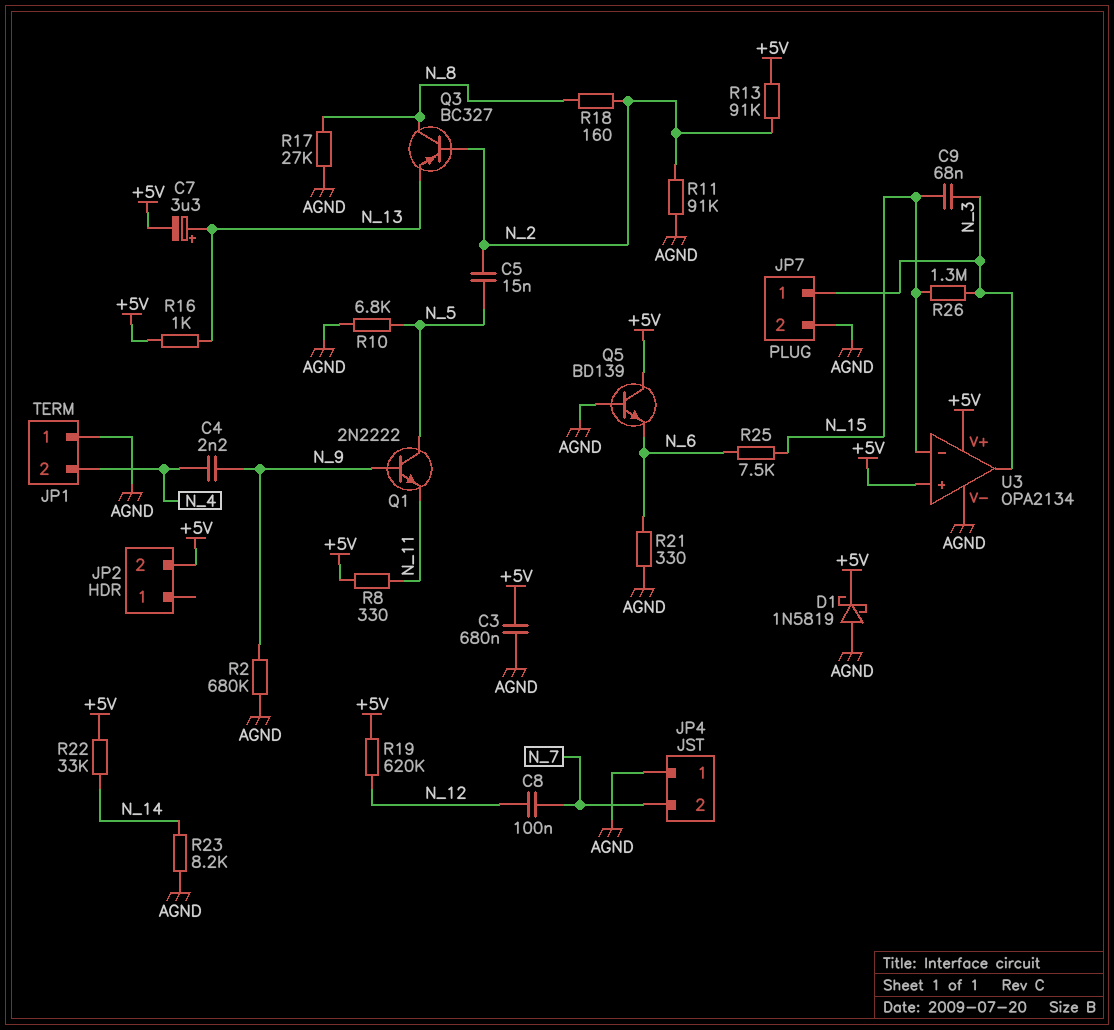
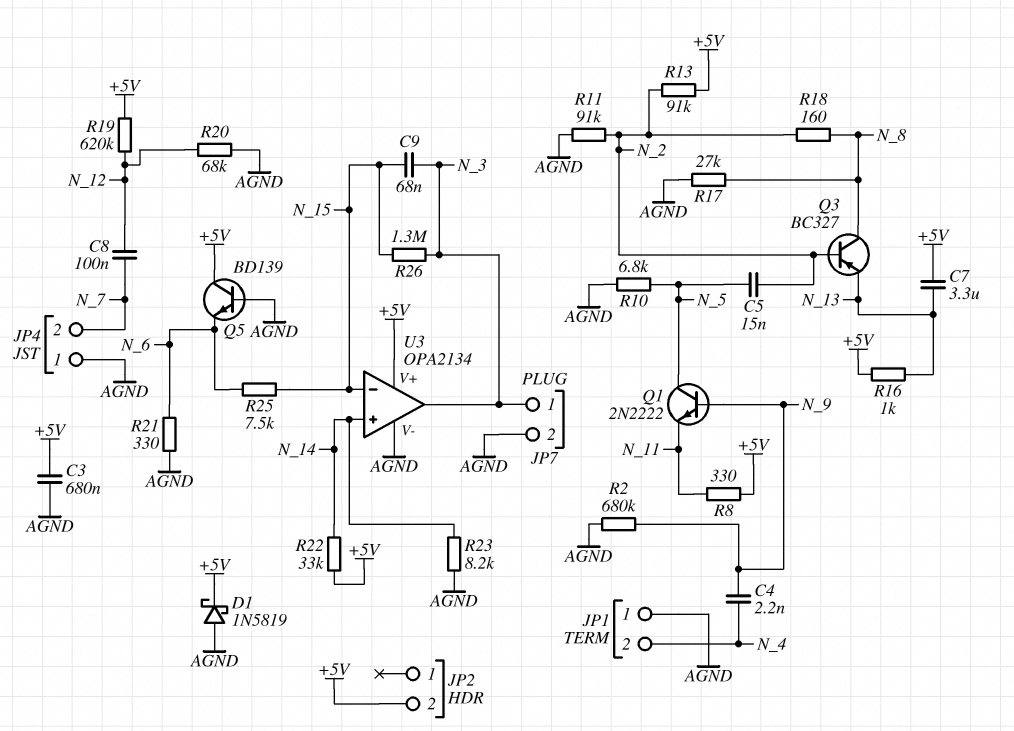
C7: 3.3uF (plus N_13, minus +5V) -> 3.3uF (+5V, N_13)
R20: none -> 68k (AGND, N_12)
U3 pin in+: +5V -> N_14

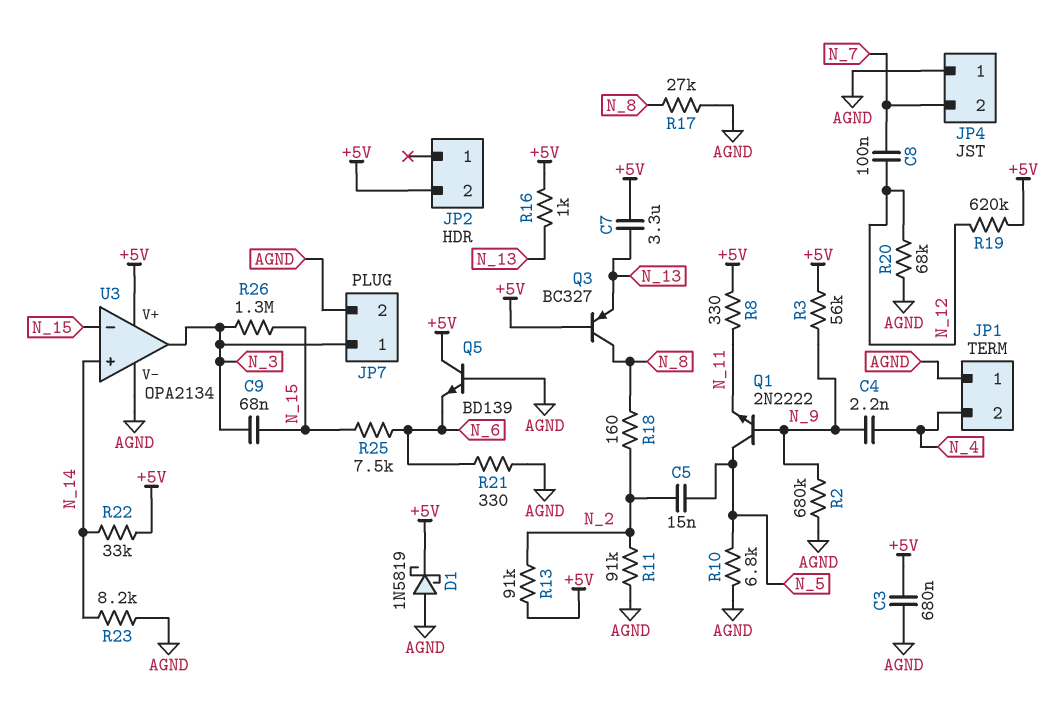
Q3: PNP BC327 (B N_2, C N_8, E N_13) -> PNP BC327 (B +5V, C N_8, E N_13)
R3: none -> 56k (+5V, N_9)

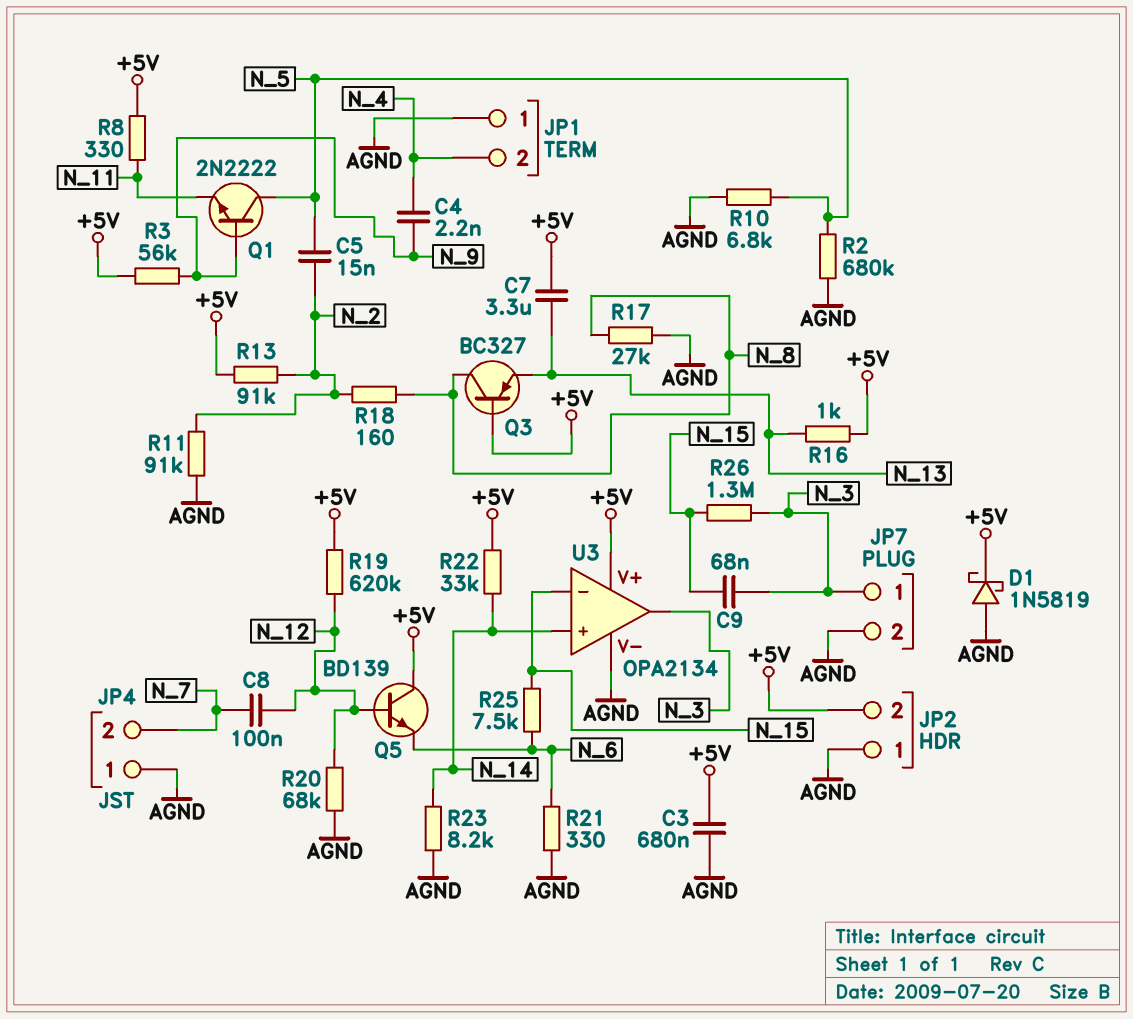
JP2 pin 1: none -> AGND
Q5: NPN BD139 (B AGND, C +5V, E N_6) -> NPN BD139 (B N_12, C +5V, E N_6)
R2: 680k (AGND, N_9) -> 680k (AGND, N_5)

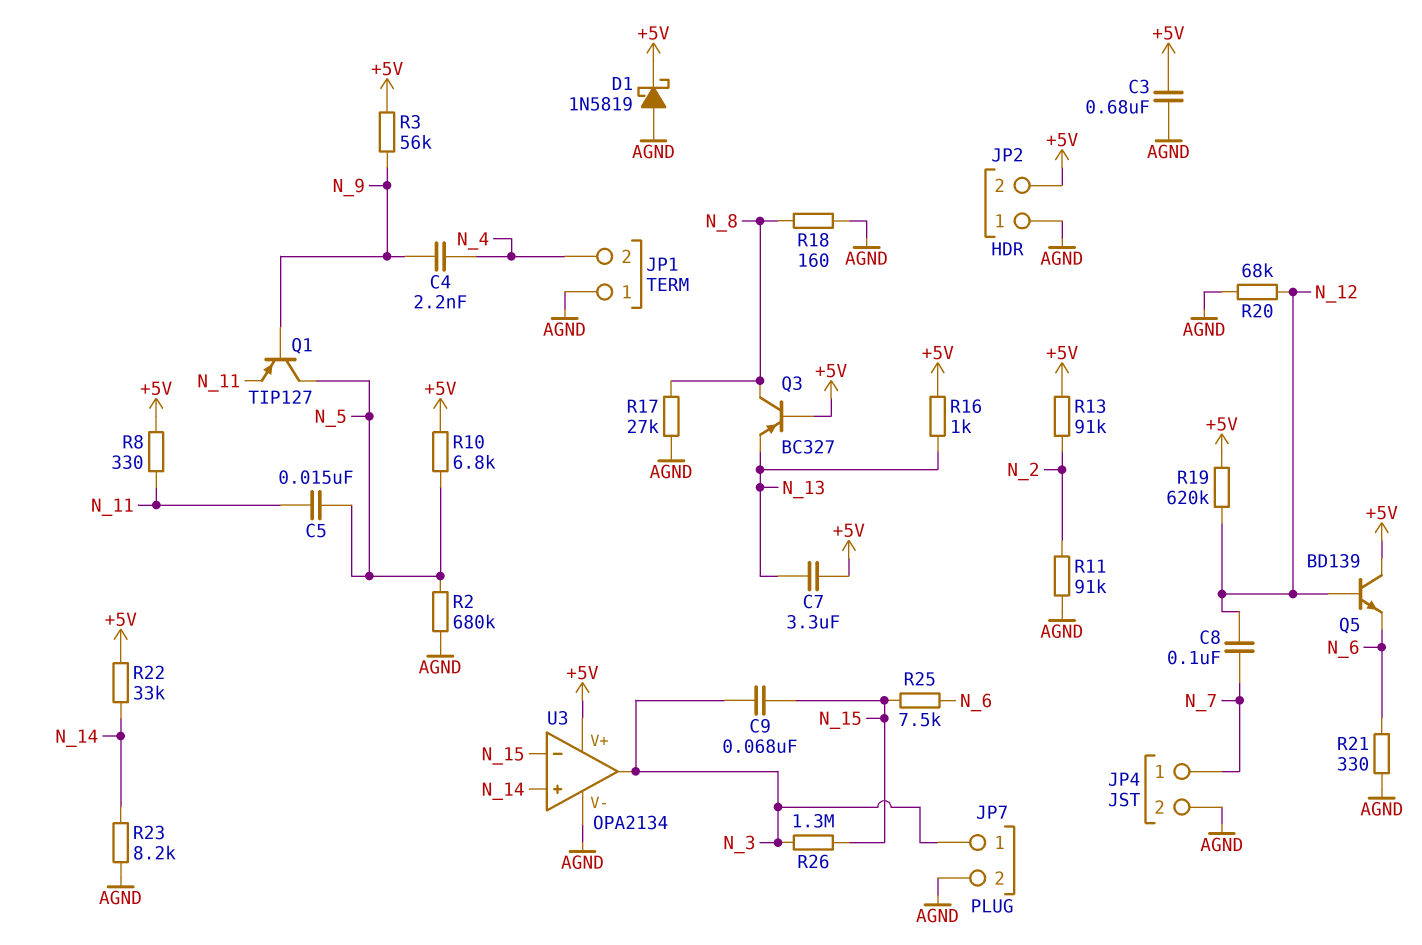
C5: 15nF (N_2, N_5) -> 15nF (N_5, N_11)
JP4 pin 1: AGND -> N_7
JP4 pin 2: N_7 -> AGND
Q1: NPN 2N2222 (B N_9, C N_5, E N_11) -> PNP TIP127 (B N_9, C N_5, E N_11)
R10: 6.8k (AGND, N_5) -> 6.8k (+5V, N_5)
R18: 160 (N_2, N_8) -> 160 (AGND, N_8)

